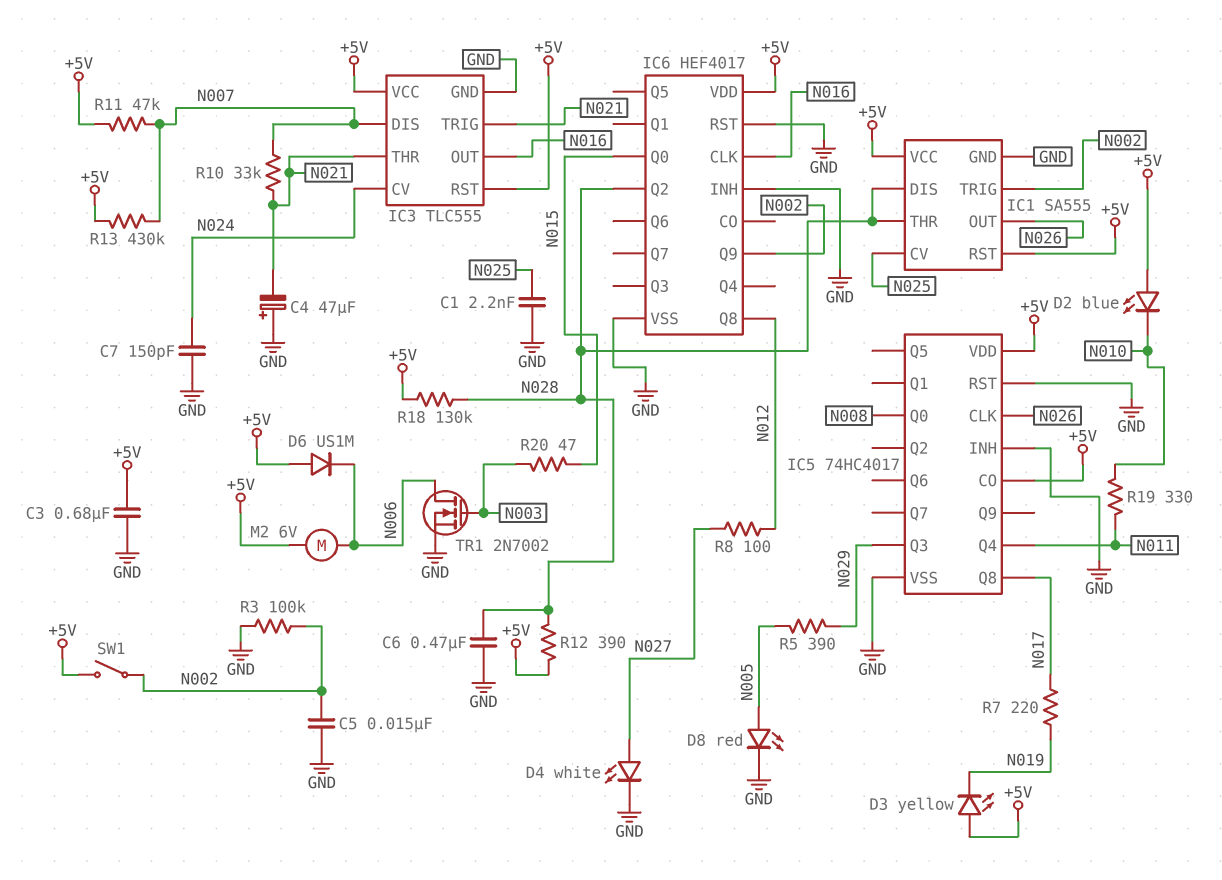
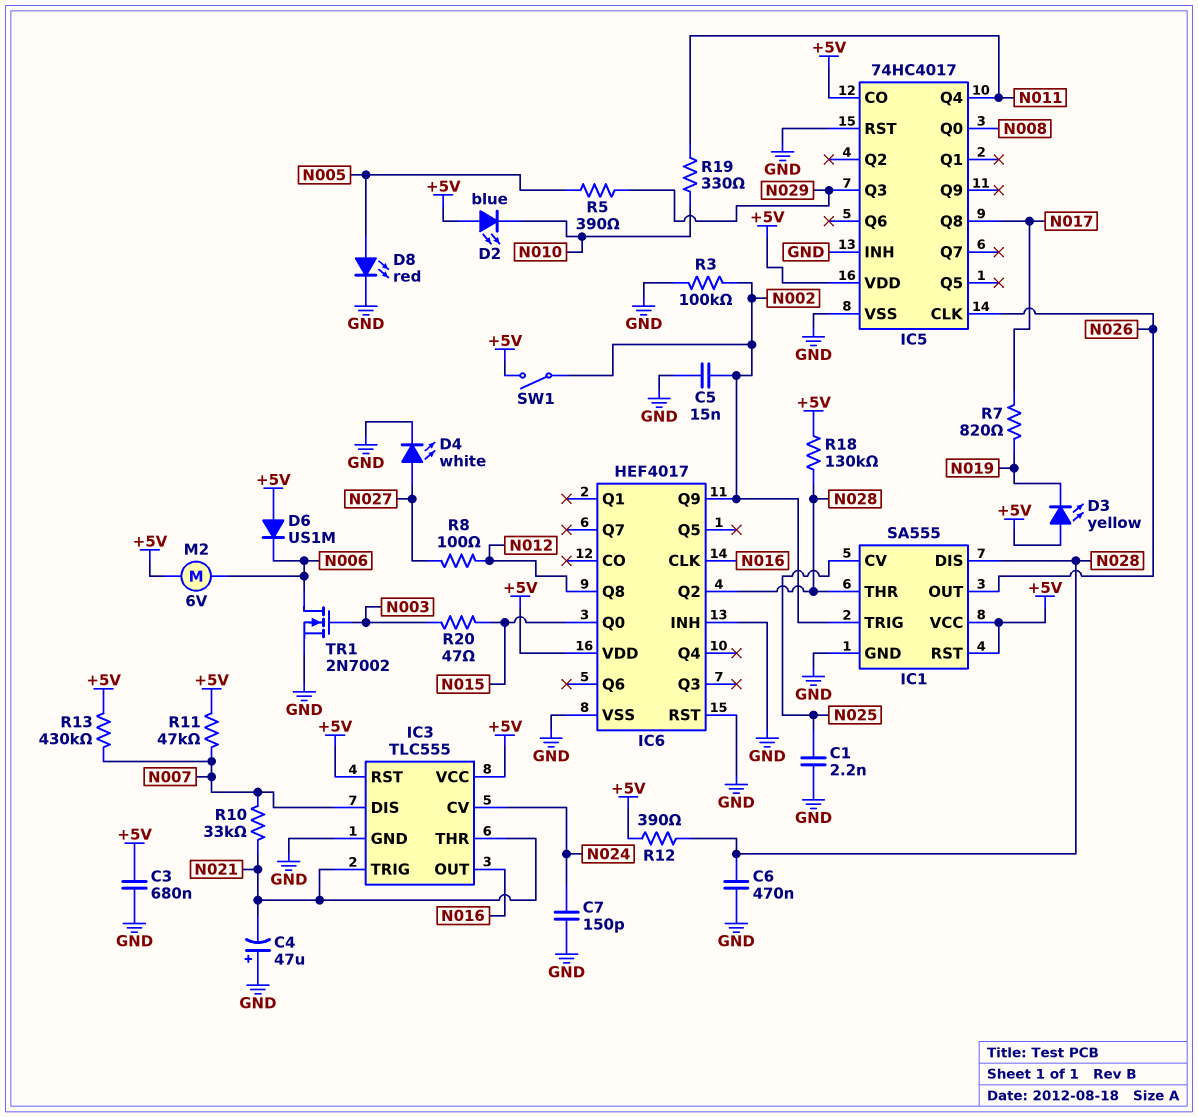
R7: 220 (N017, N019) -> 820 (N017, N019)

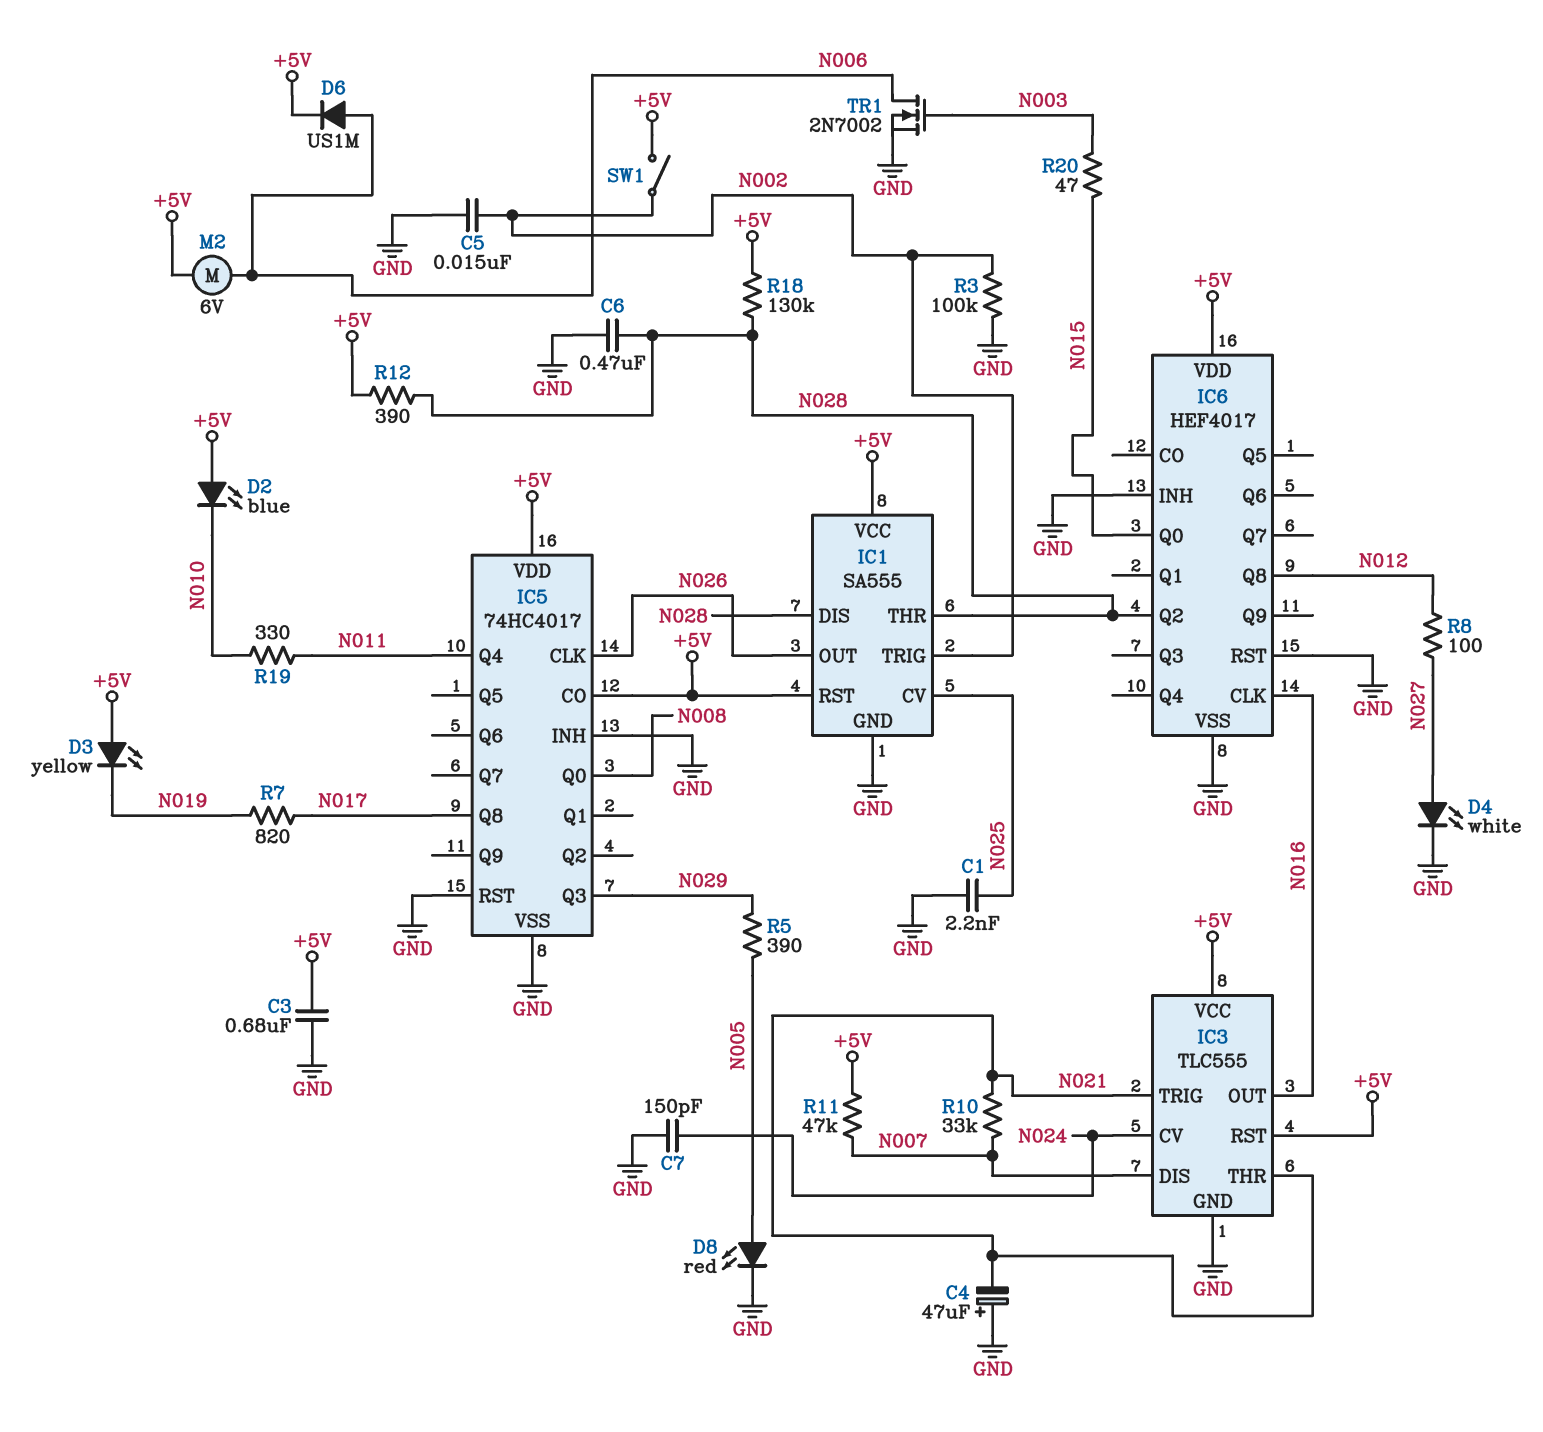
D6: diode US1M (A +5V, K N006) -> diode US1M (A N006, K +5V)
IC6 pin Q9: N002 -> none
R13: 430k (+5V, N007) -> none

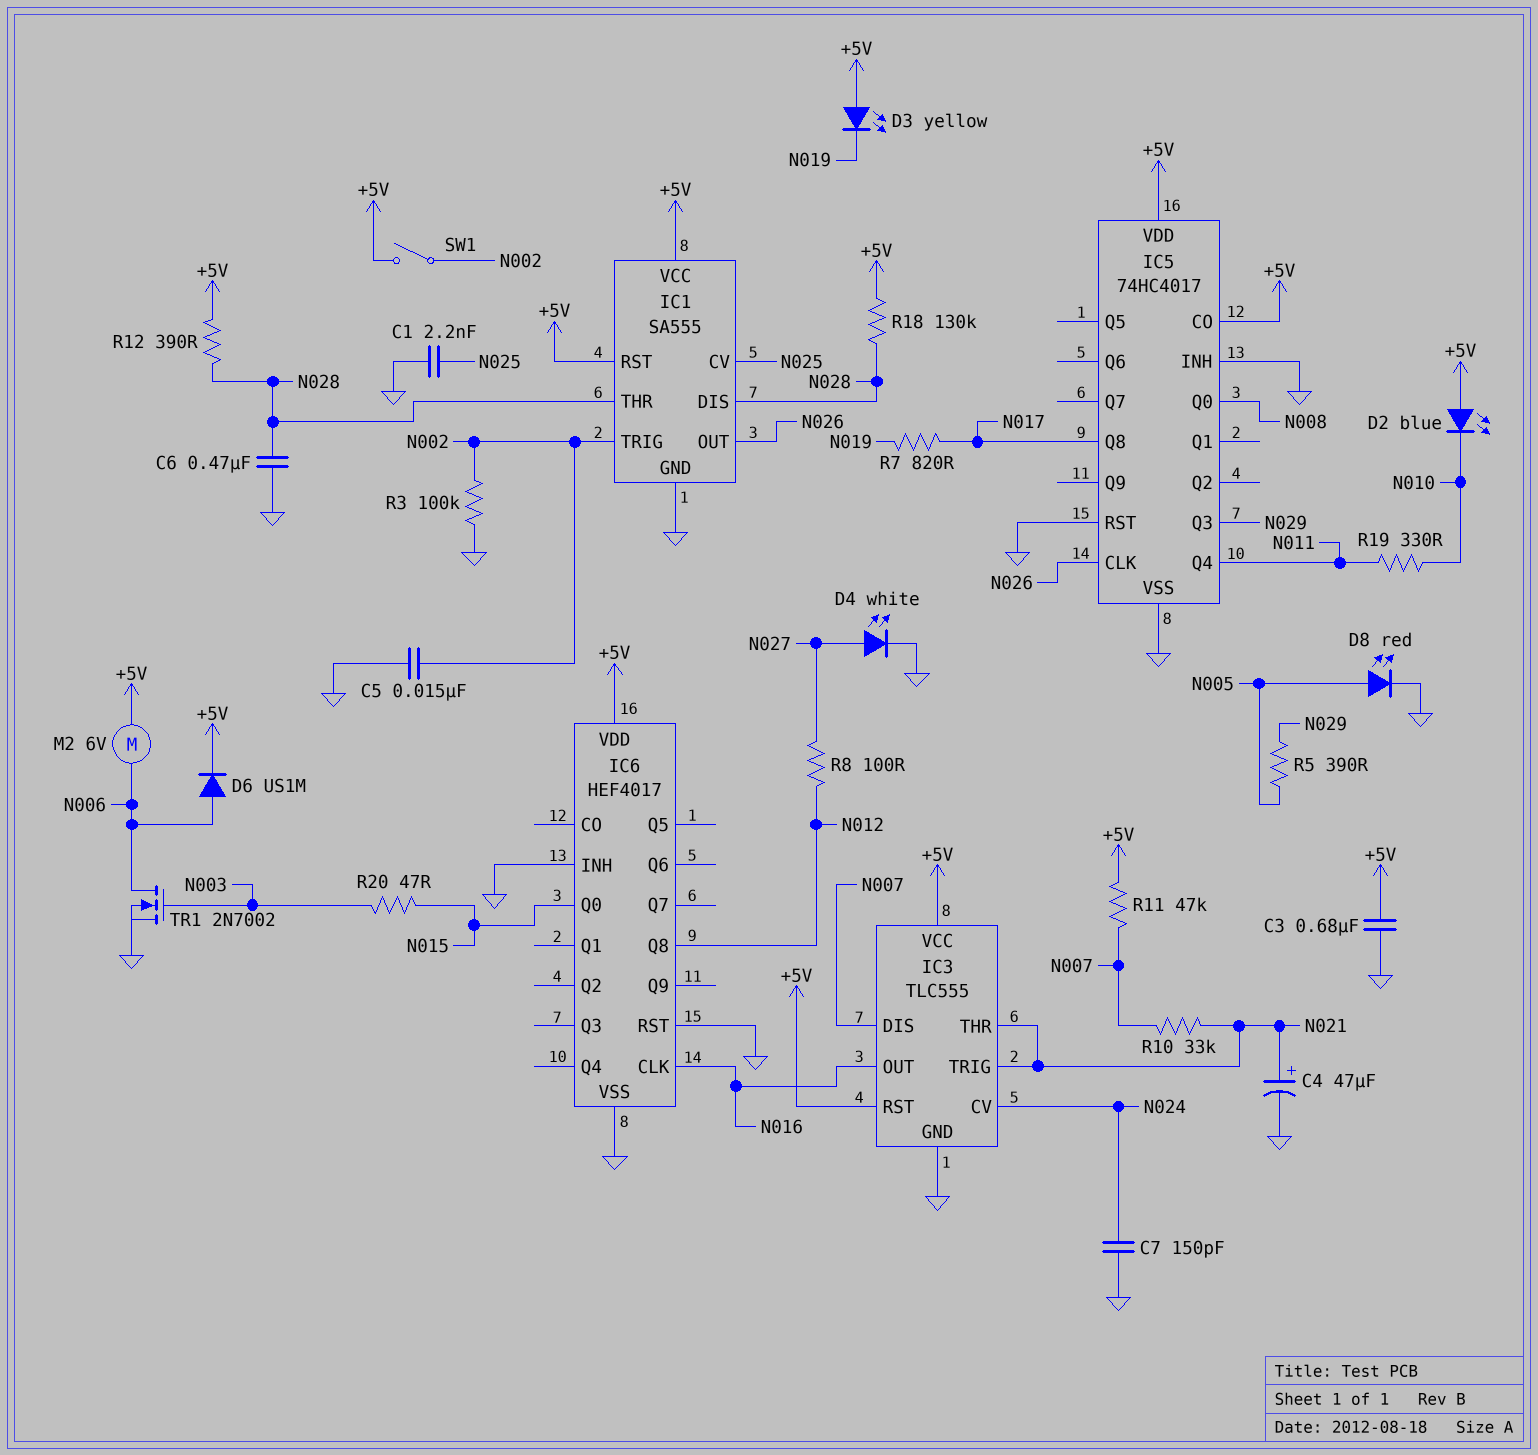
C4: 47uF (plus GND, minus N021) -> 47uF (plus N021, minus GND)
IC6 pin Q2: N028 -> none

